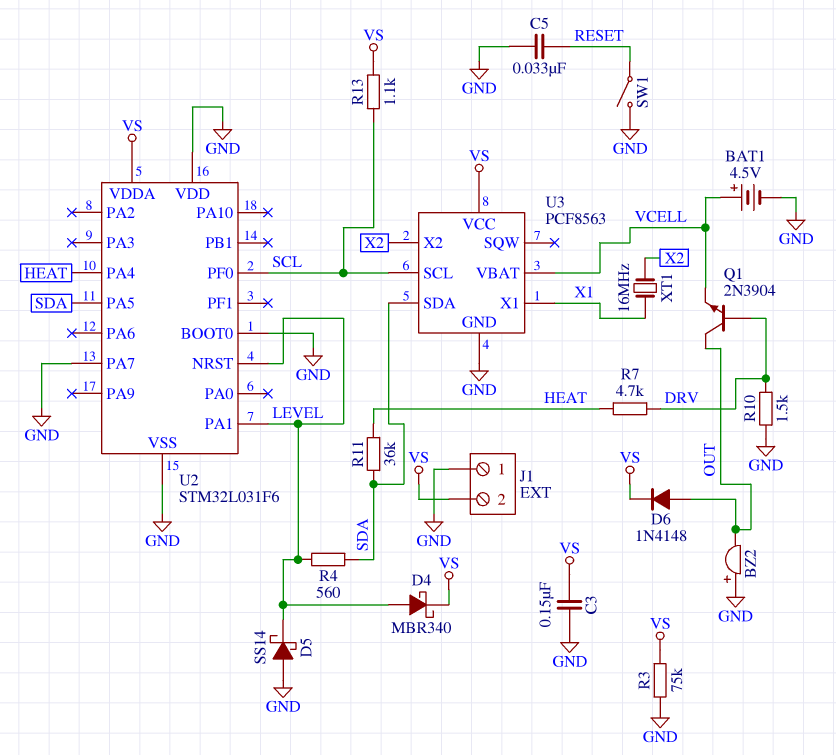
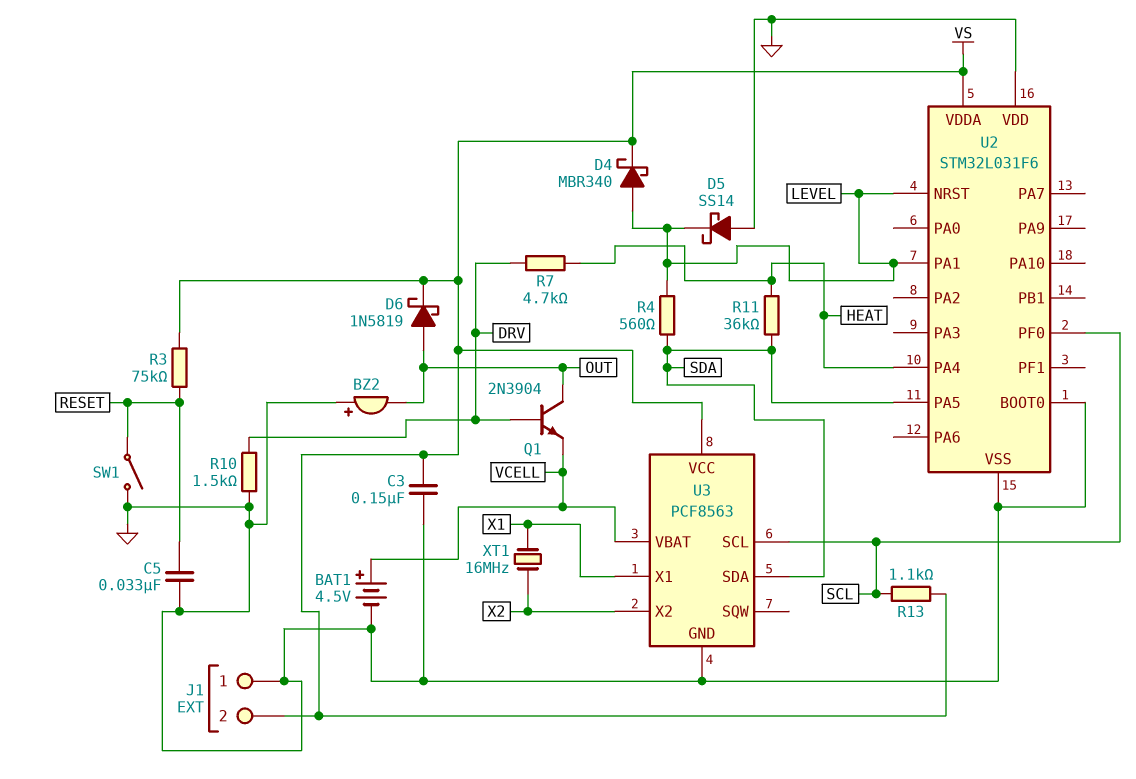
D6: diode 1N4148 (A OUT, K VS) -> schottky 1N5819 (A OUT, K VS)
R3: 75k (GND, VS) -> 75k (RESET, VS)
U2 pin PA7: GND -> none

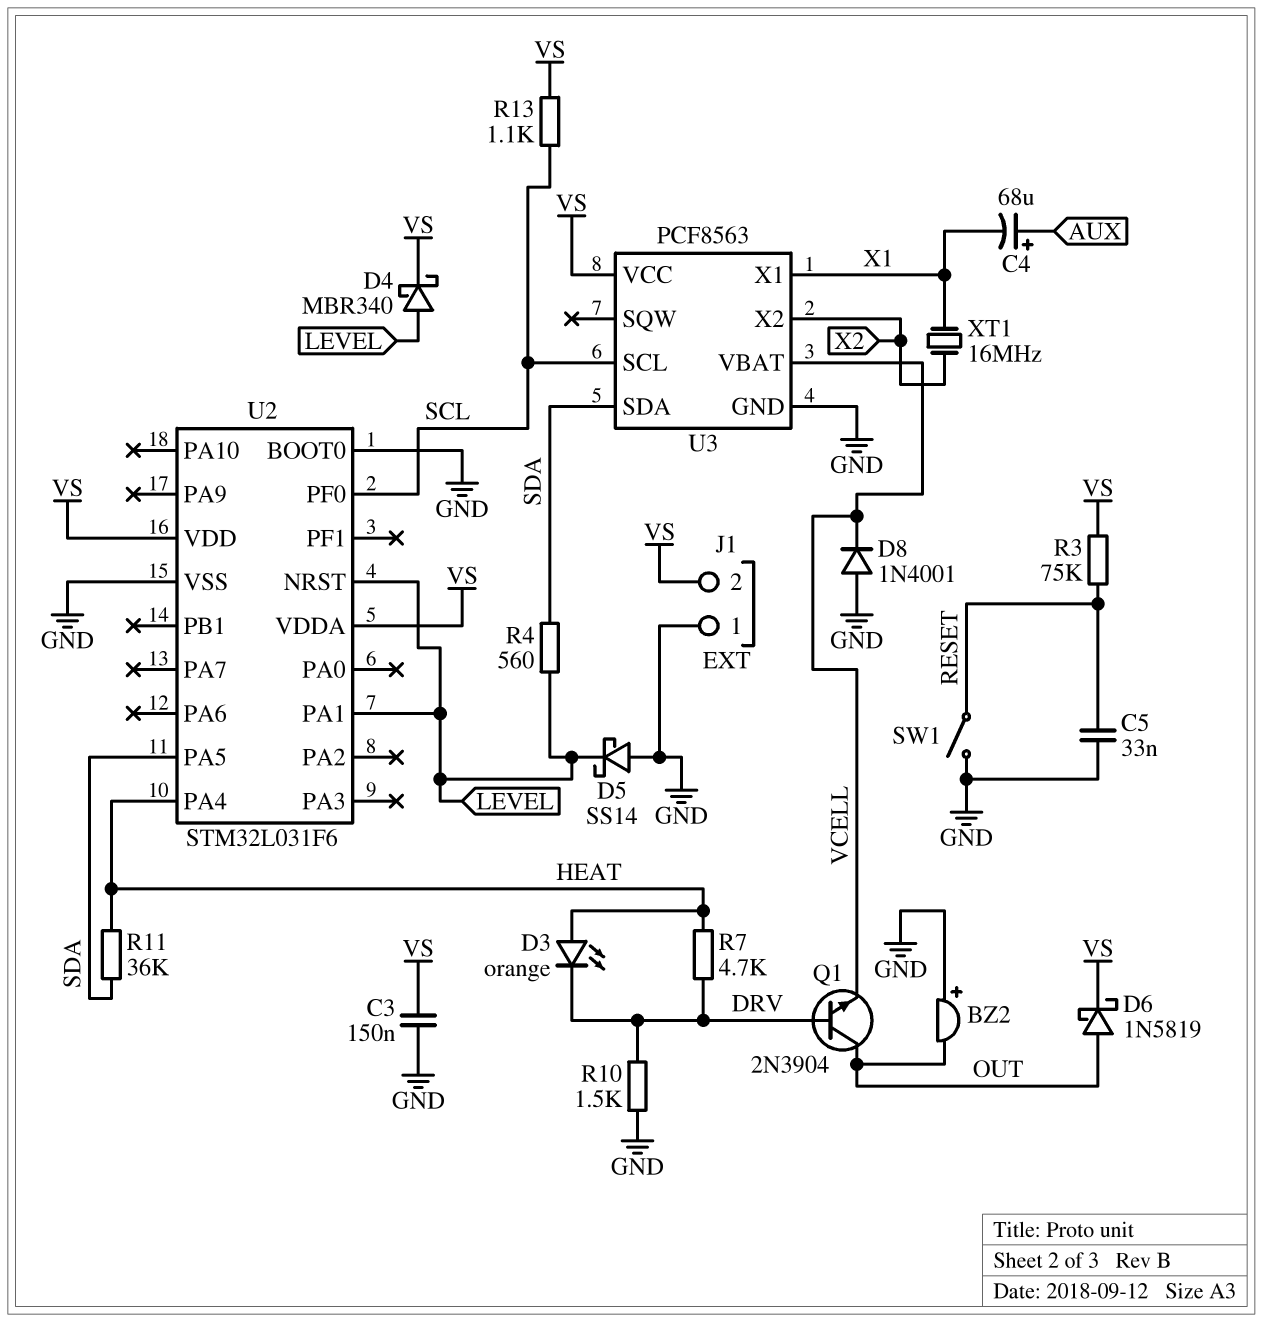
BAT1: 4.5V (plus VCELL, minus GND) -> none
C4: none -> 68uF (plus AUX, minus X1)
D3: none -> LED orange (A HEAT, K DRV)
D8: none -> diode 1N4001 (A GND, K VCELL)
U2 pin VDD: GND -> VS

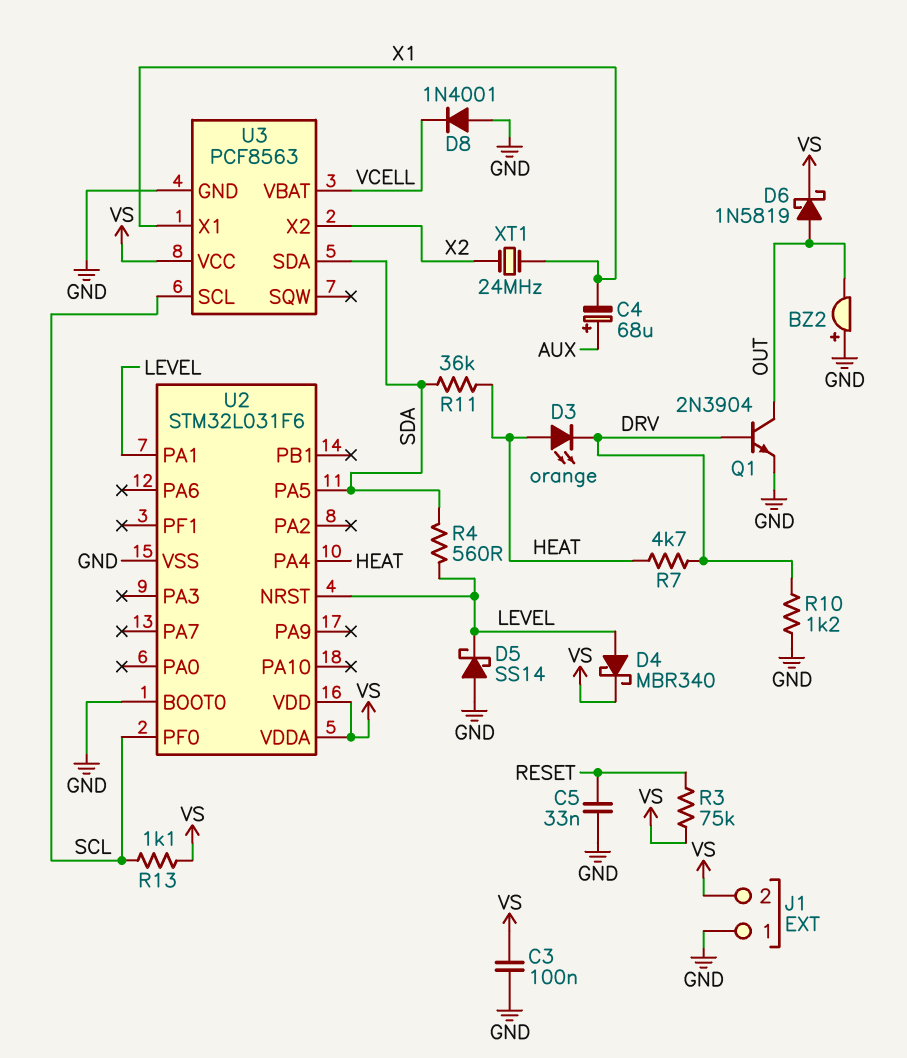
C3: 150nF (GND, VS) -> 100nF (GND, VS)
Q1: NPN 2N3904 (B DRV, C OUT, E VCELL) -> NPN 2N3904 (B DRV, C OUT, E GND)
R10: 1.5k (DRV, GND) -> 1.2k (DRV, GND)
SW1: switch (GND, RESET) -> none
XT1: 16MHz (X1, X2) -> 24MHz (X1, X2)

